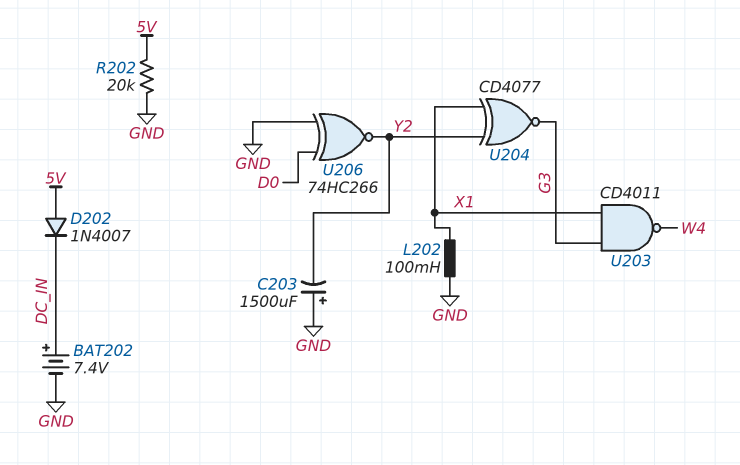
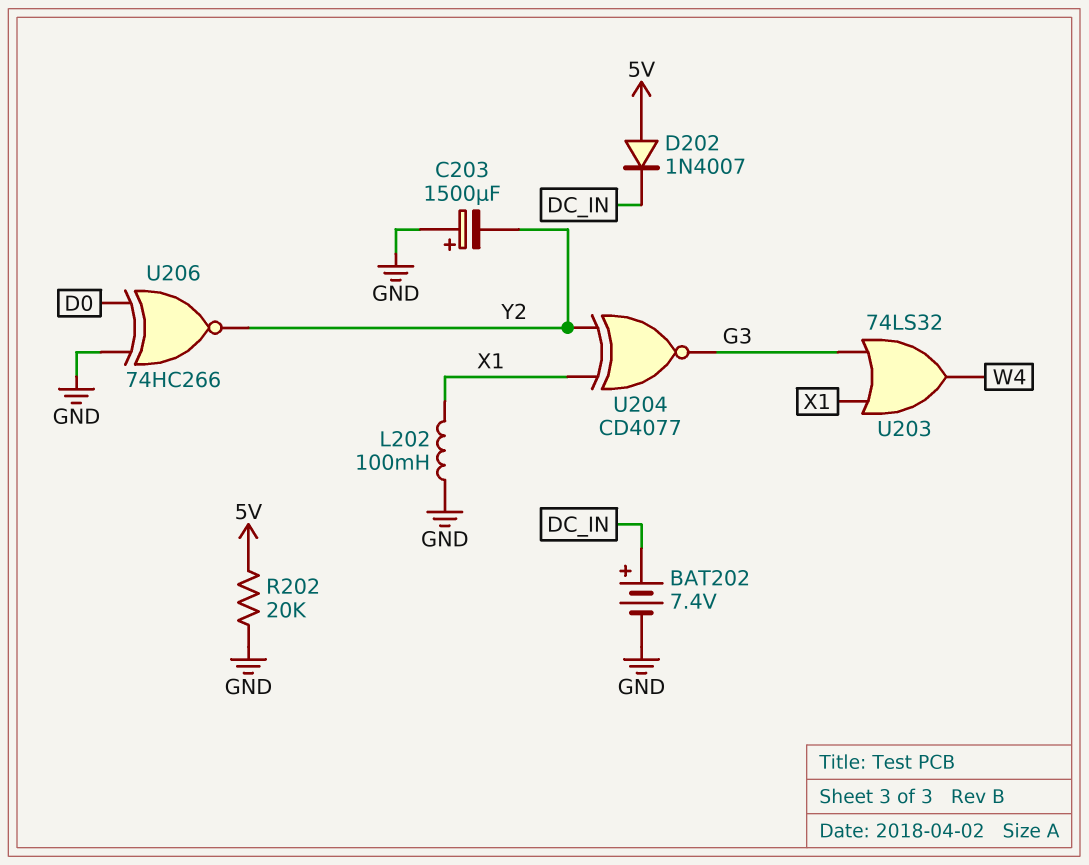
U203: NAND CD4011 (in G3, in X1, out W4) -> OR 74LS32 (in G3, in X1, out W4)

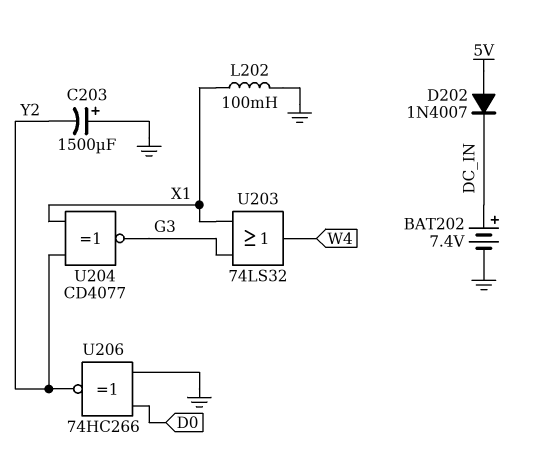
R202: 20k (5V, GND) -> none

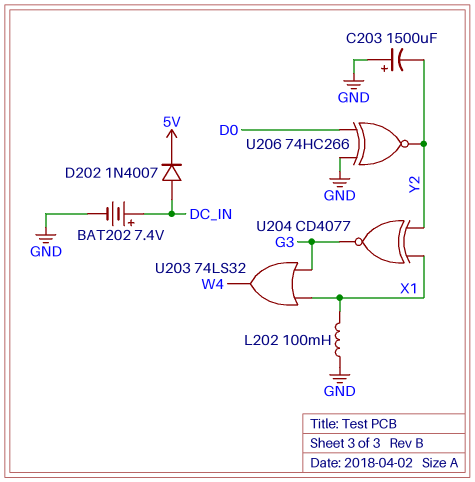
D202: diode 1N4007 (A 5V, K DC_IN) -> diode 1N4007 (A DC_IN, K 5V)

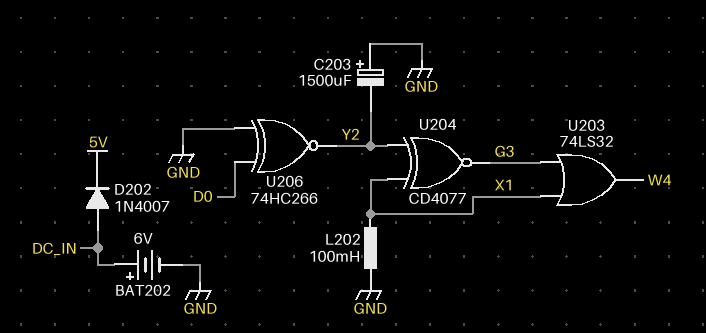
BAT202: 7.4V (plus DC_IN, minus GND) -> 6V (plus DC_IN, minus GND)

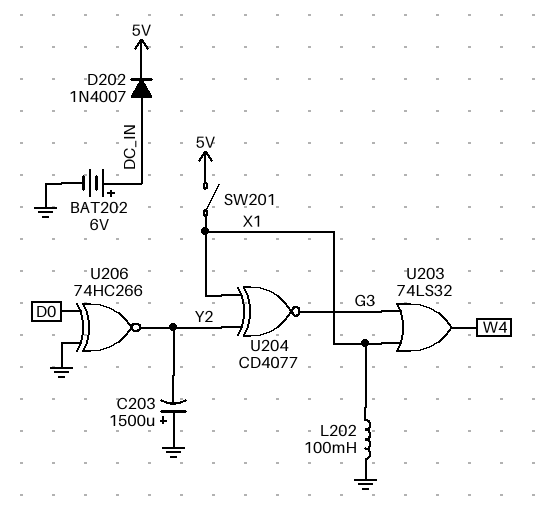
SW201: none -> switch (5V, X1)

